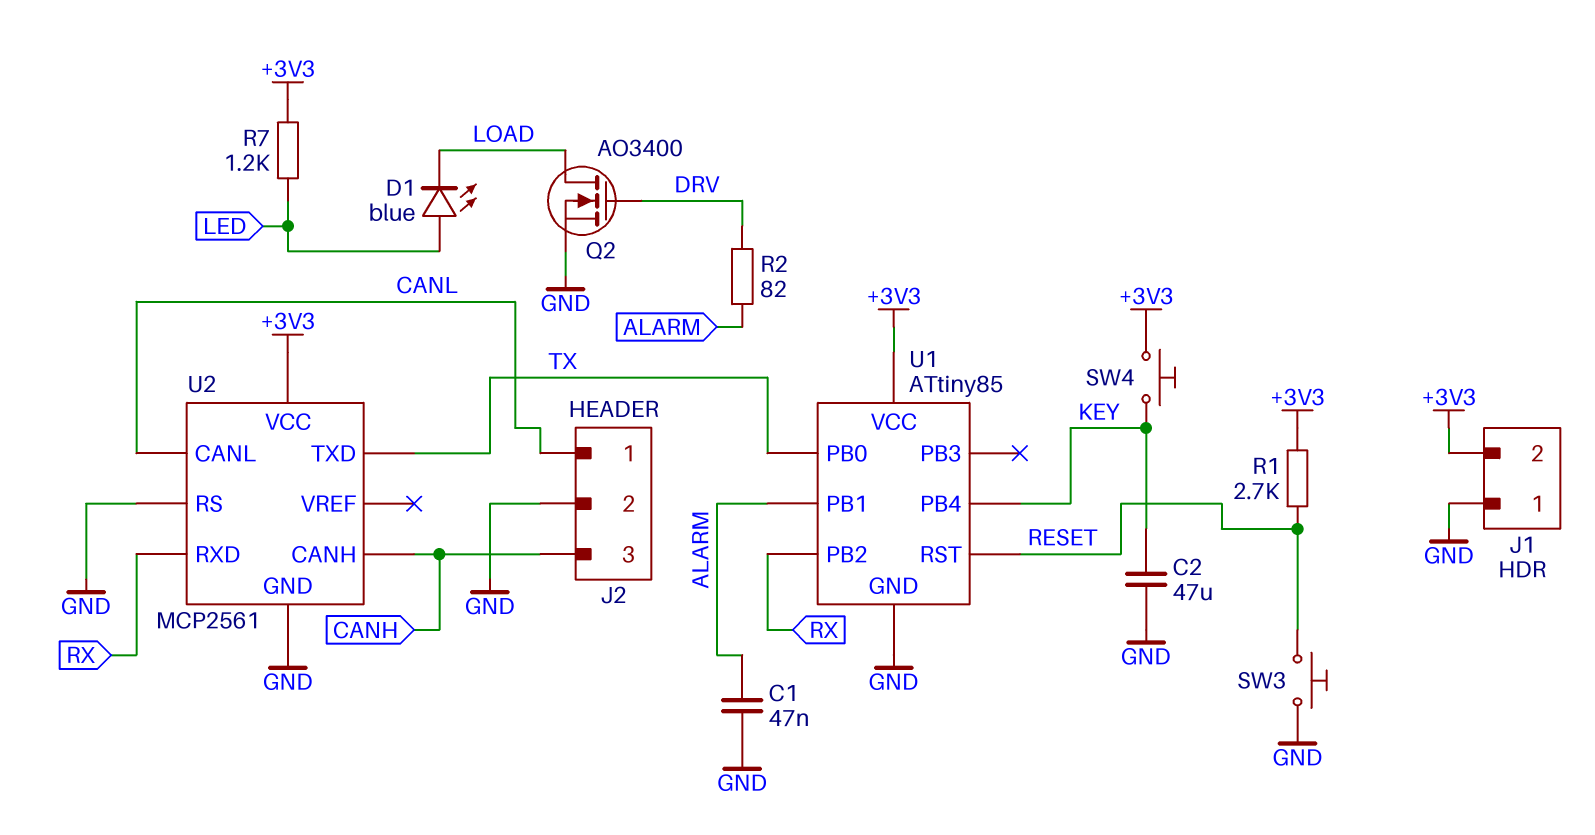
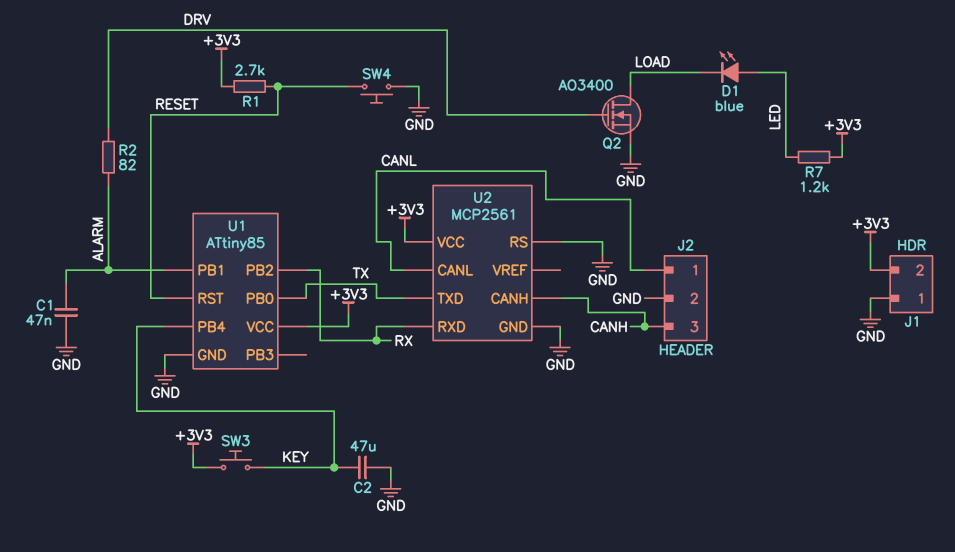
SW3: button (GND, RESET) -> button (+3V3, KEY)
SW4: button (+3V3, KEY) -> button (GND, RESET)

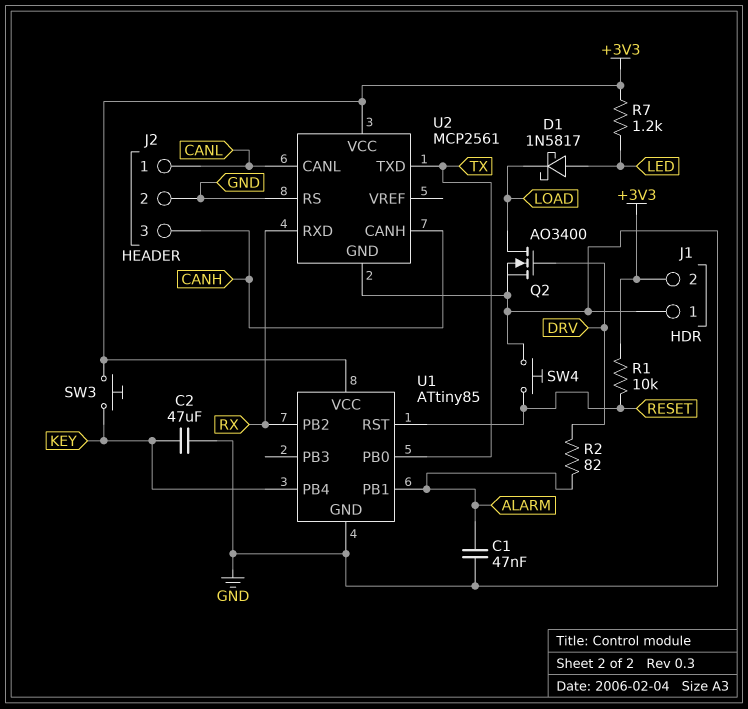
D1: LED blue (A LED, K LOAD) -> schottky 1N5817 (A LED, K LOAD)
R1: 2.7k (+3V3, RESET) -> 10k (+3V3, RESET)

